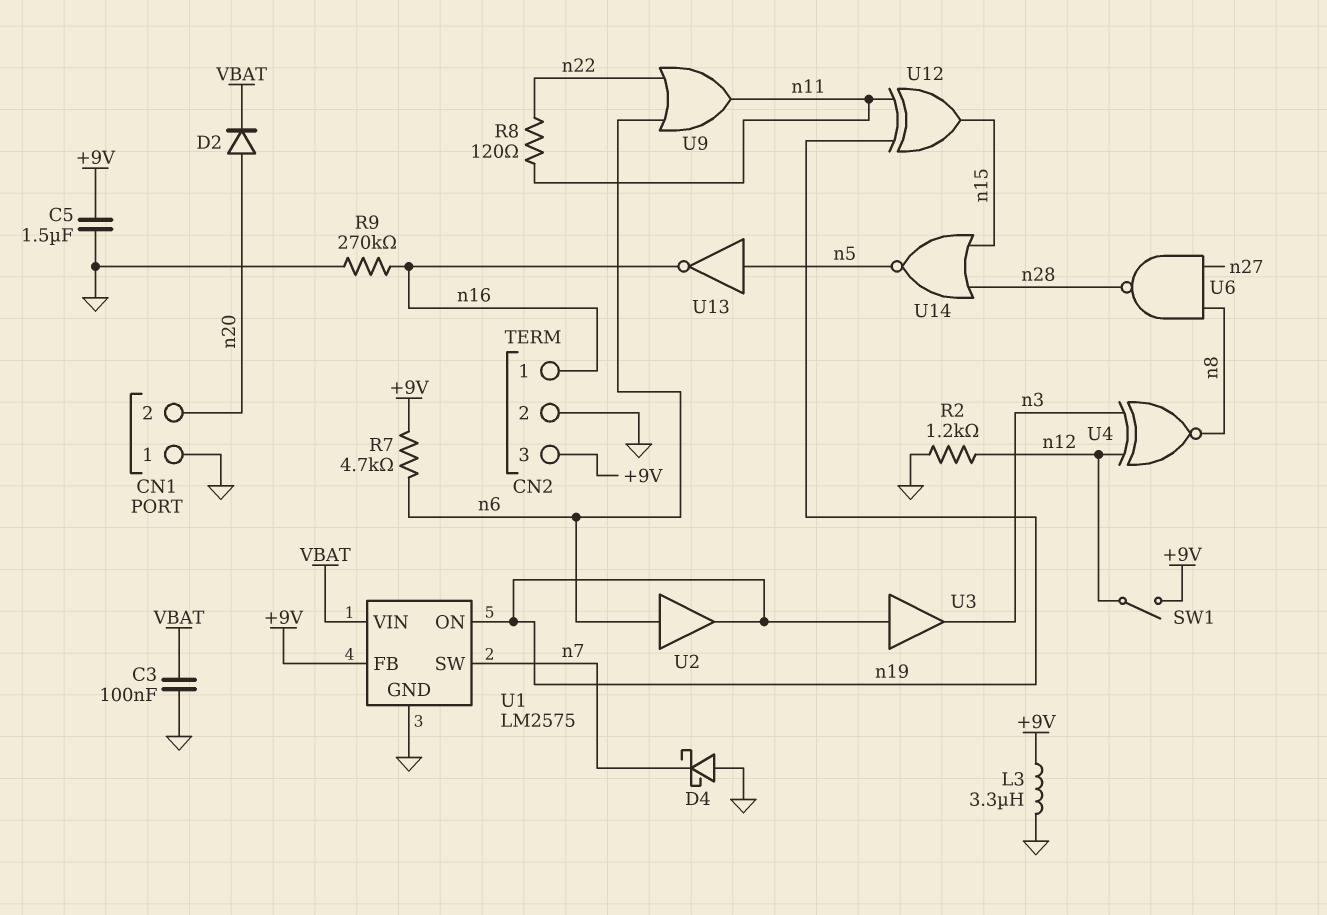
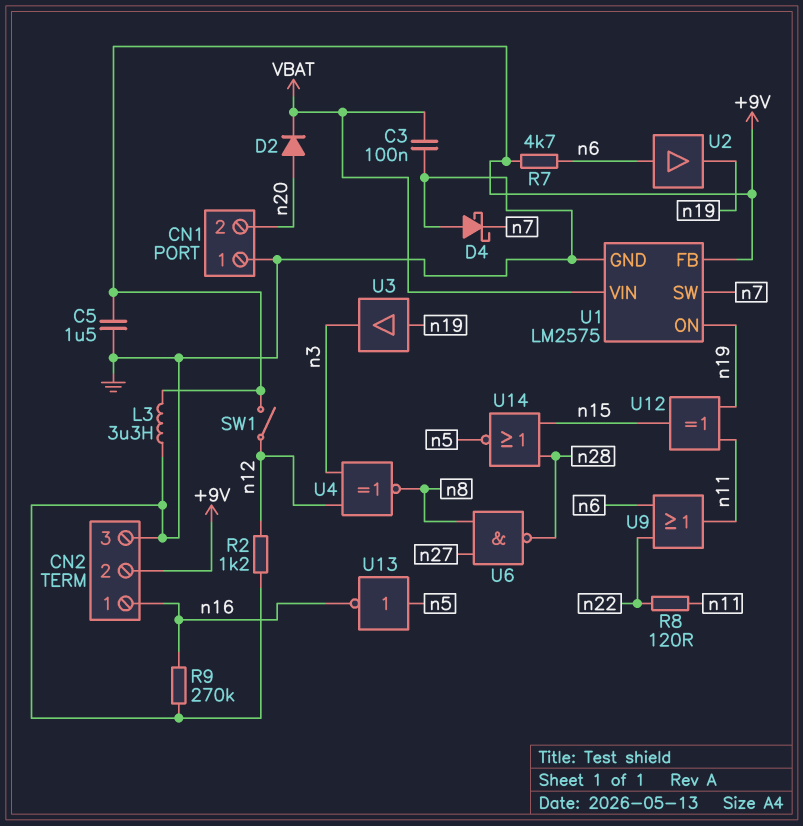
CN2 pin 2: GND -> +9V
CN2 pin 3: +9V -> GND

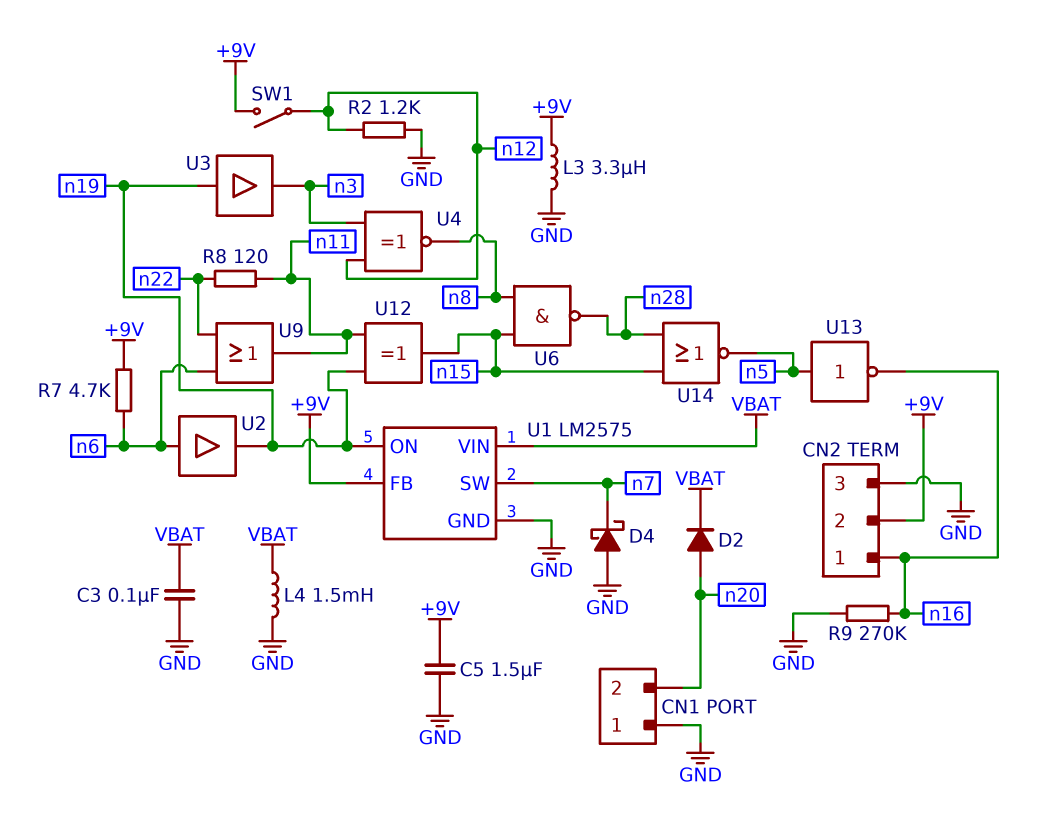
L4: none -> 1.5mH (GND, VBAT)
U6: NAND (in n8, in n27, out n28) -> NAND (in n8, in n15, out n28)

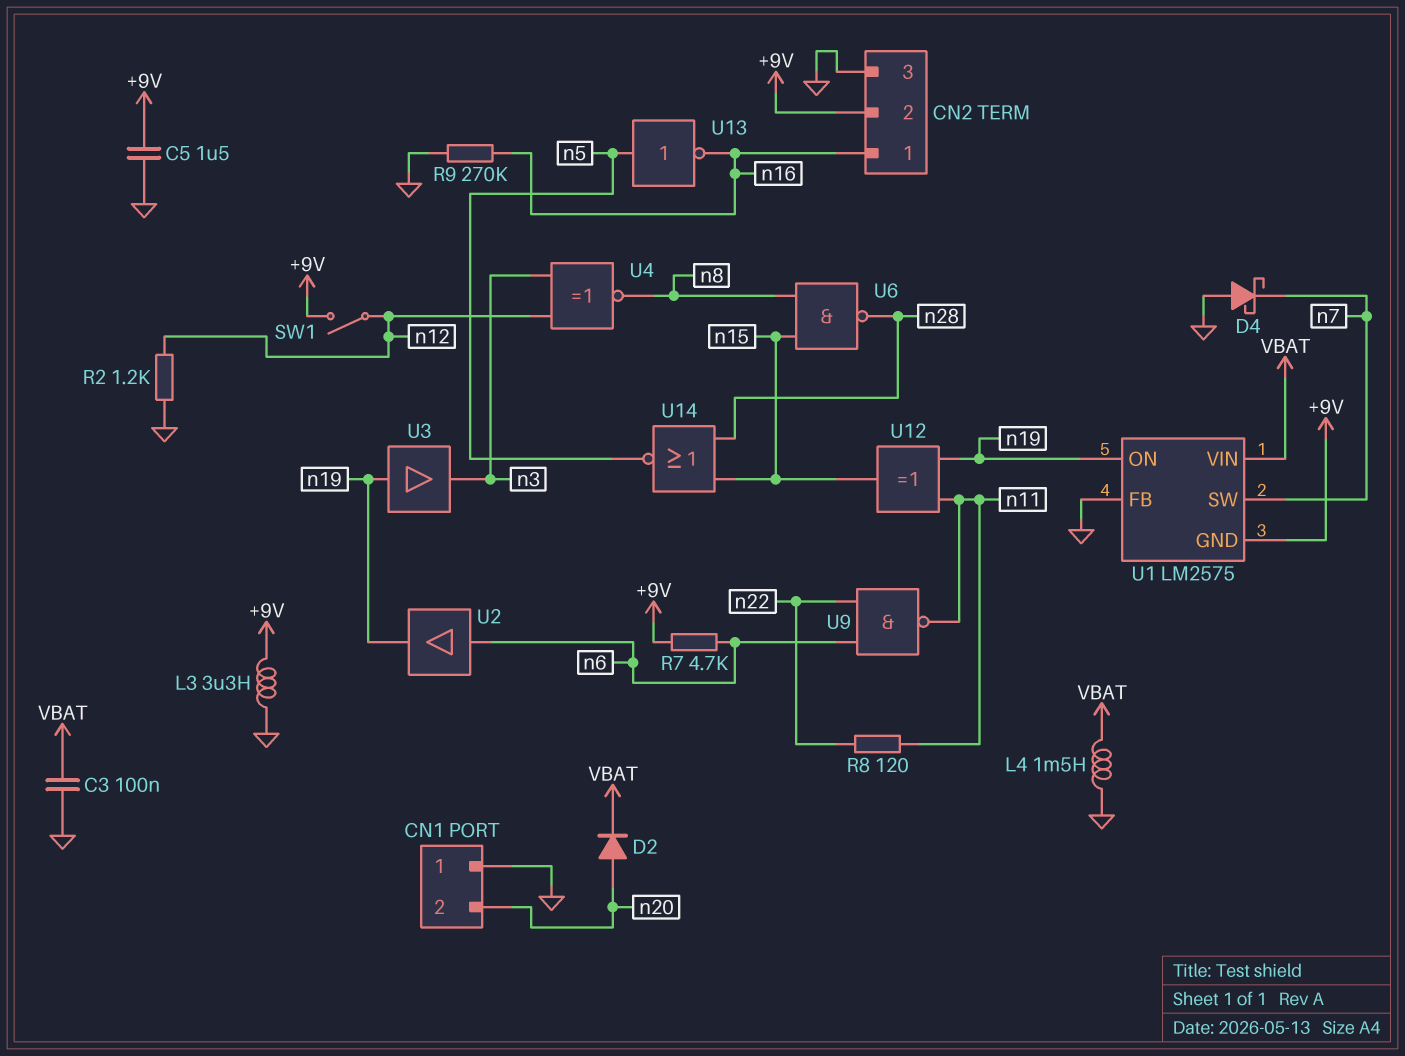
U1 pin FB: +9V -> GND
U1 pin GND: GND -> +9V
U9: OR (in n6, in n22, out n11) -> NAND (in n6, in n22, out n11)

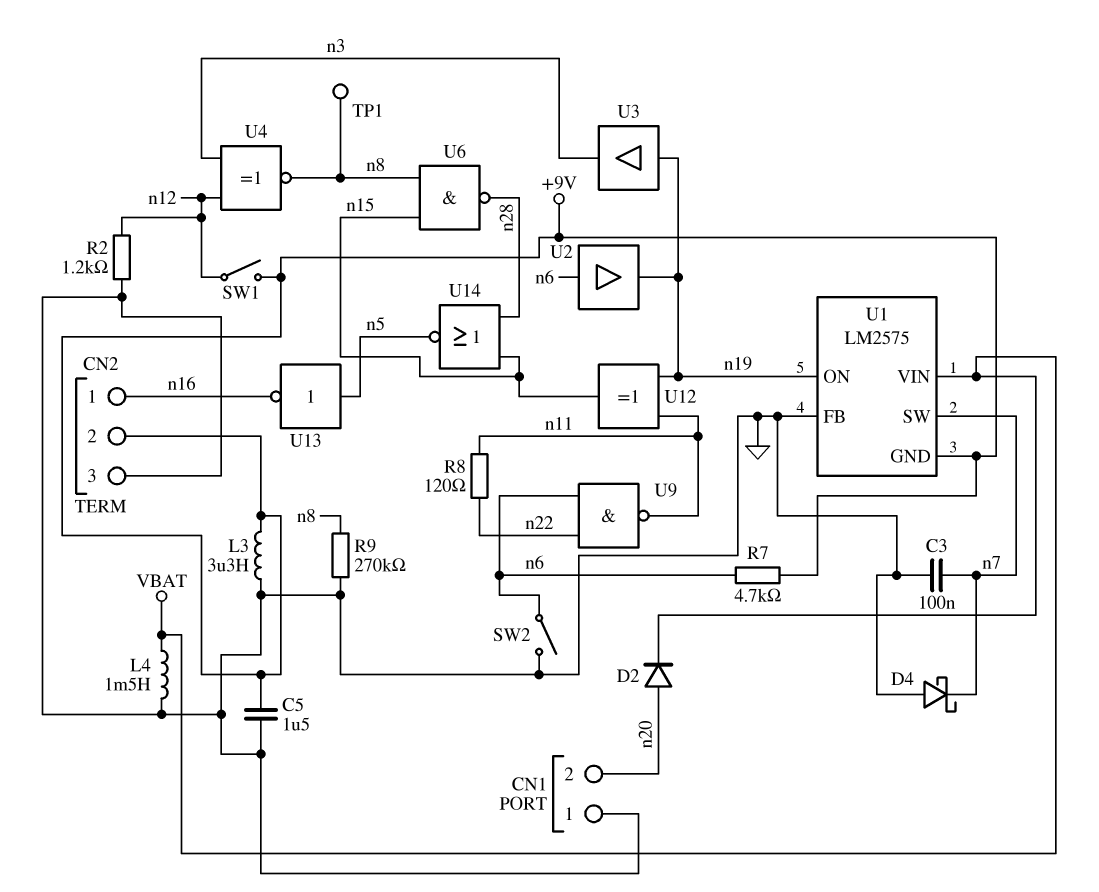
C3: 100nF (GND, VBAT) -> 100nF (GND, n7)
R9: 270k (GND, n16) -> 270k (GND, n8)
SW2: none -> switch (GND, n6)
TP1: none -> test point (n8)

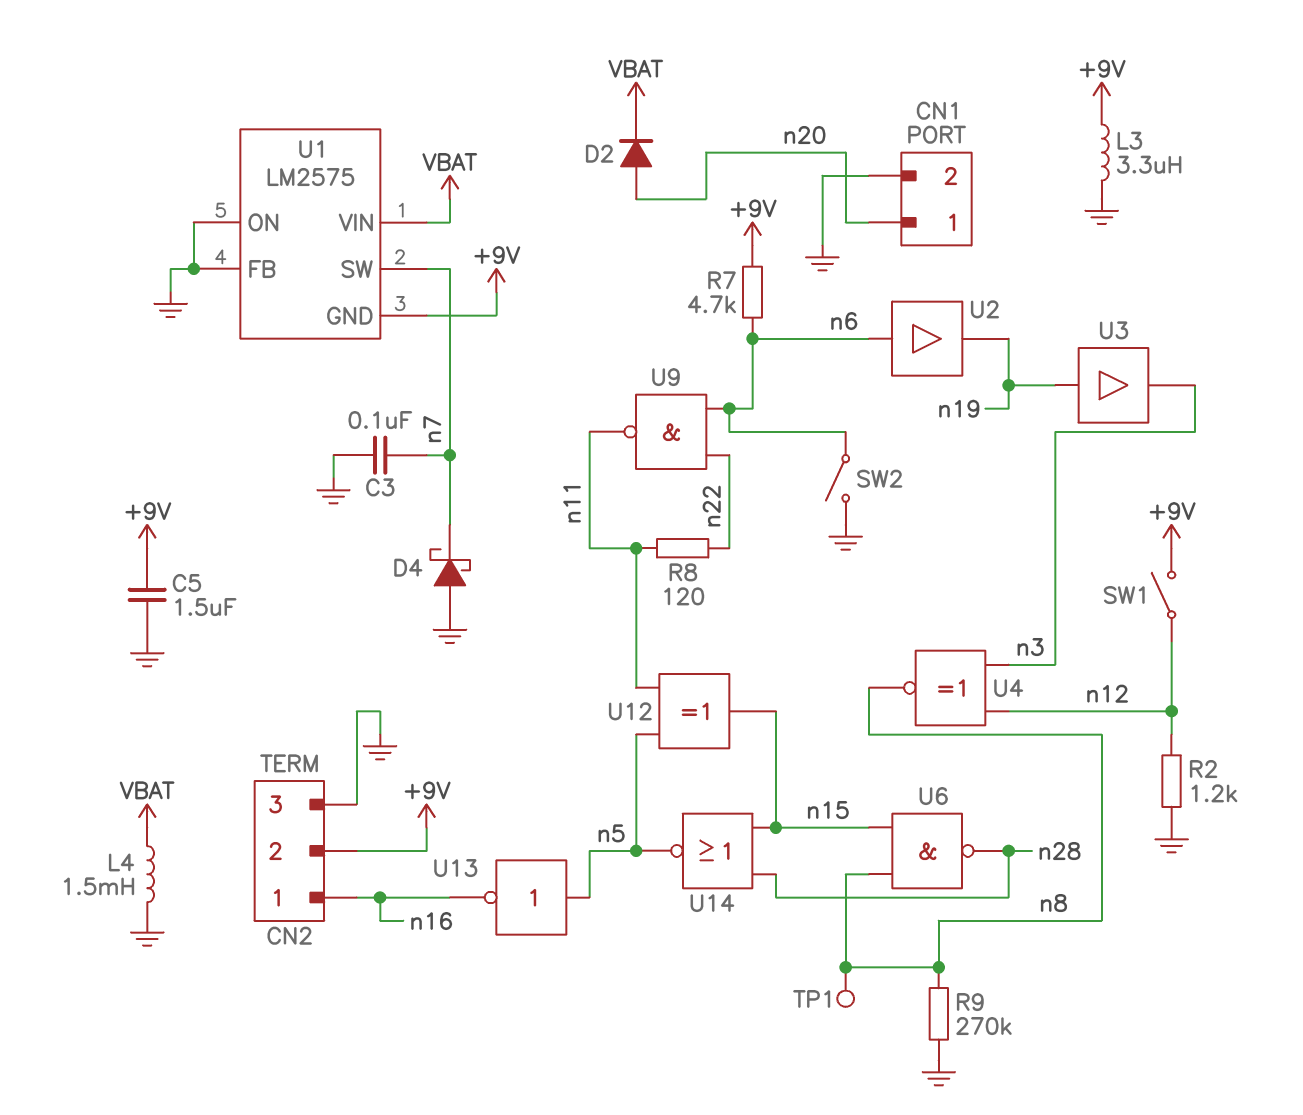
CN1 pin 1: GND -> n20
CN1 pin 2: n20 -> GND
U1 pin ON: n19 -> GND
U12: XOR (in n11, in n19, out n15) -> XOR (in n5, in n11, out n15)

